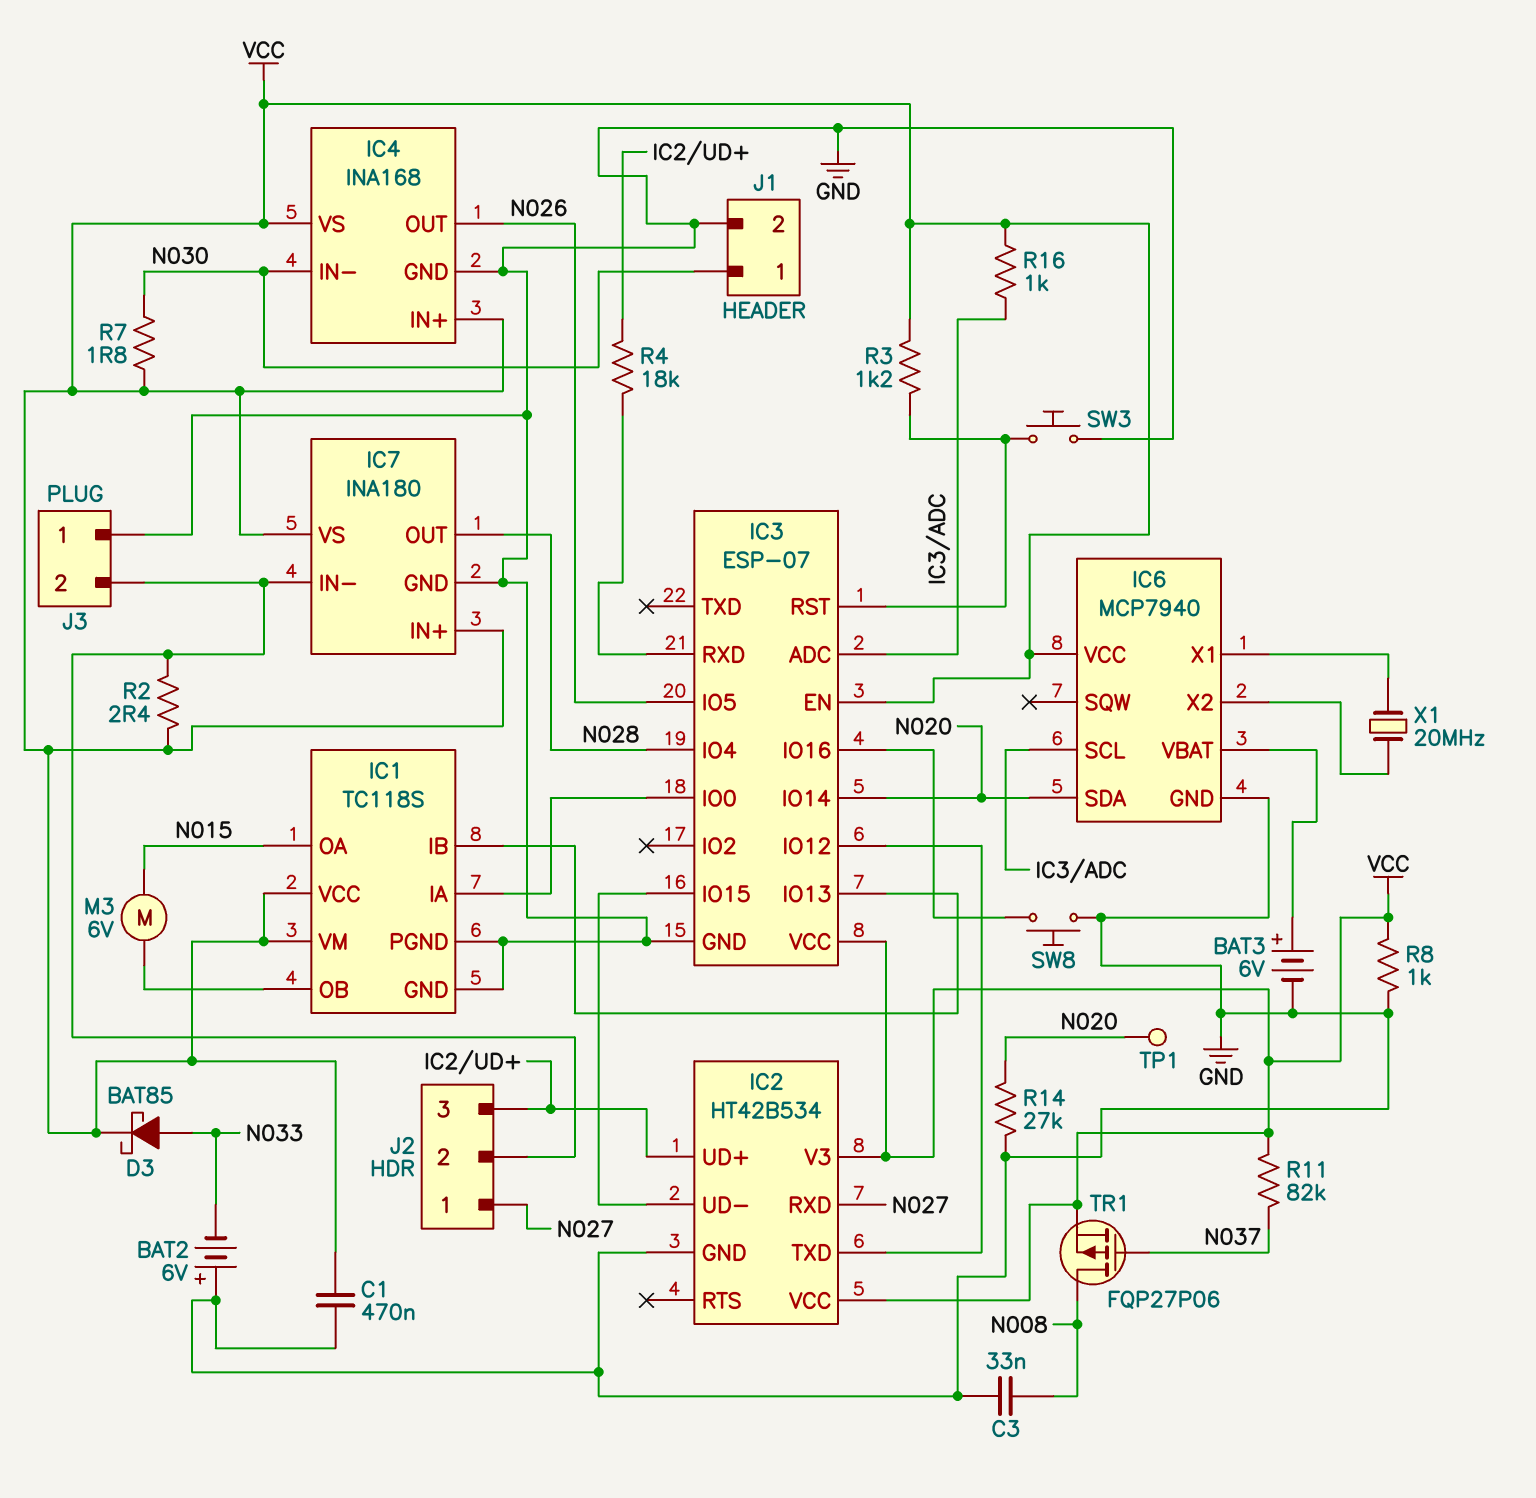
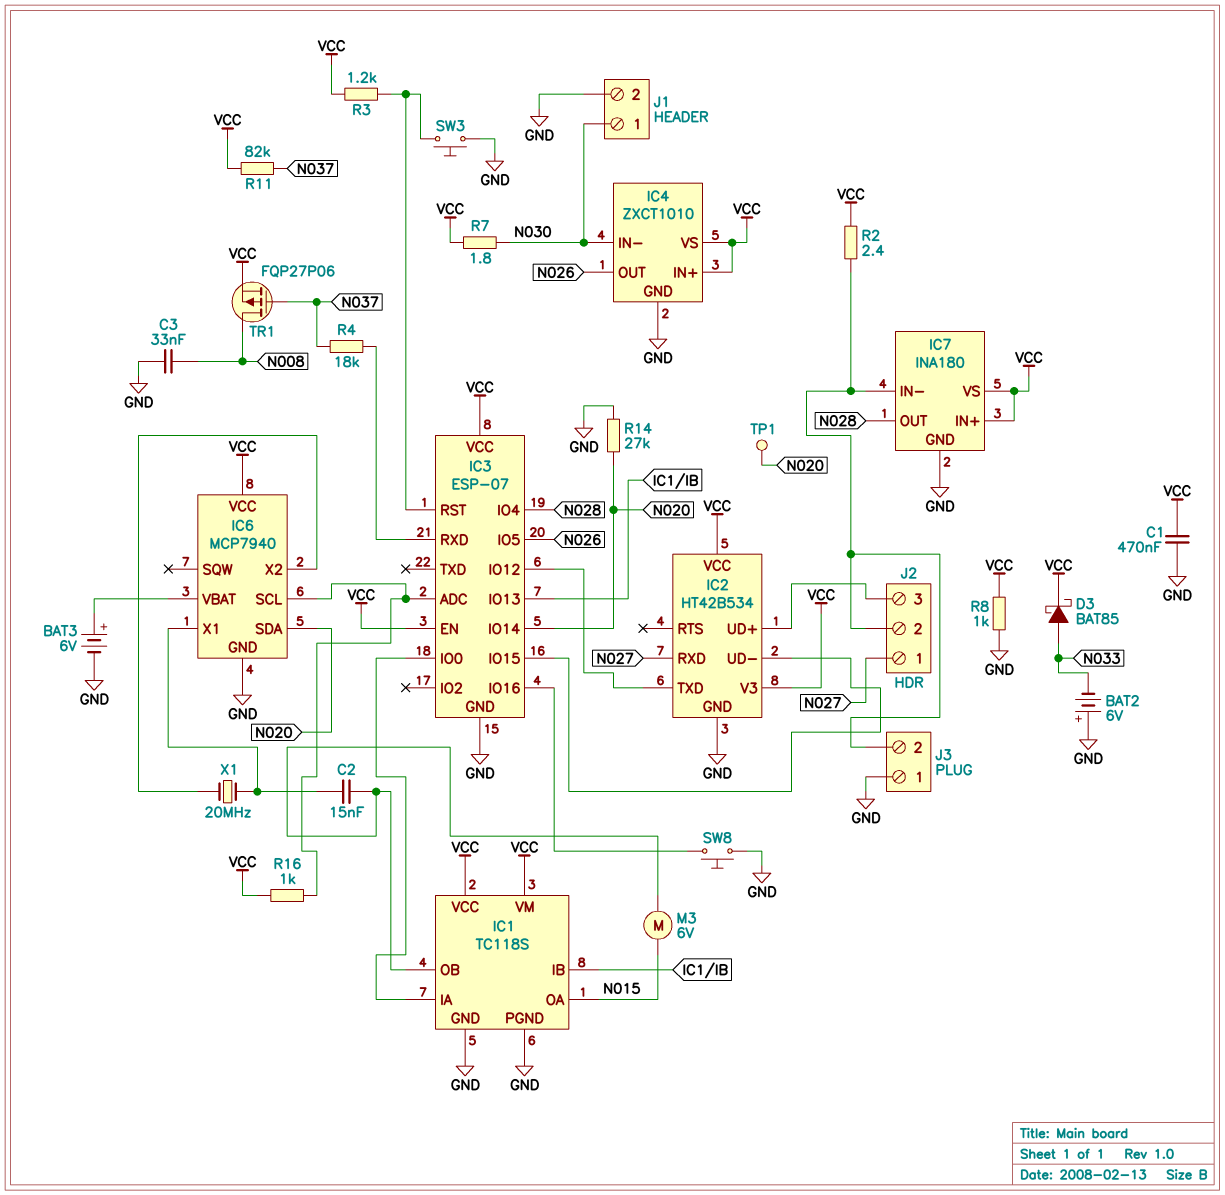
C2: none -> 15nF (IC1/OB, IC6/X1)
IC4: INA168 -> ZXCT1010
R4: 18k (IC2/UD+, IC3/RXD) -> 18k (IC3/RXD, N037)

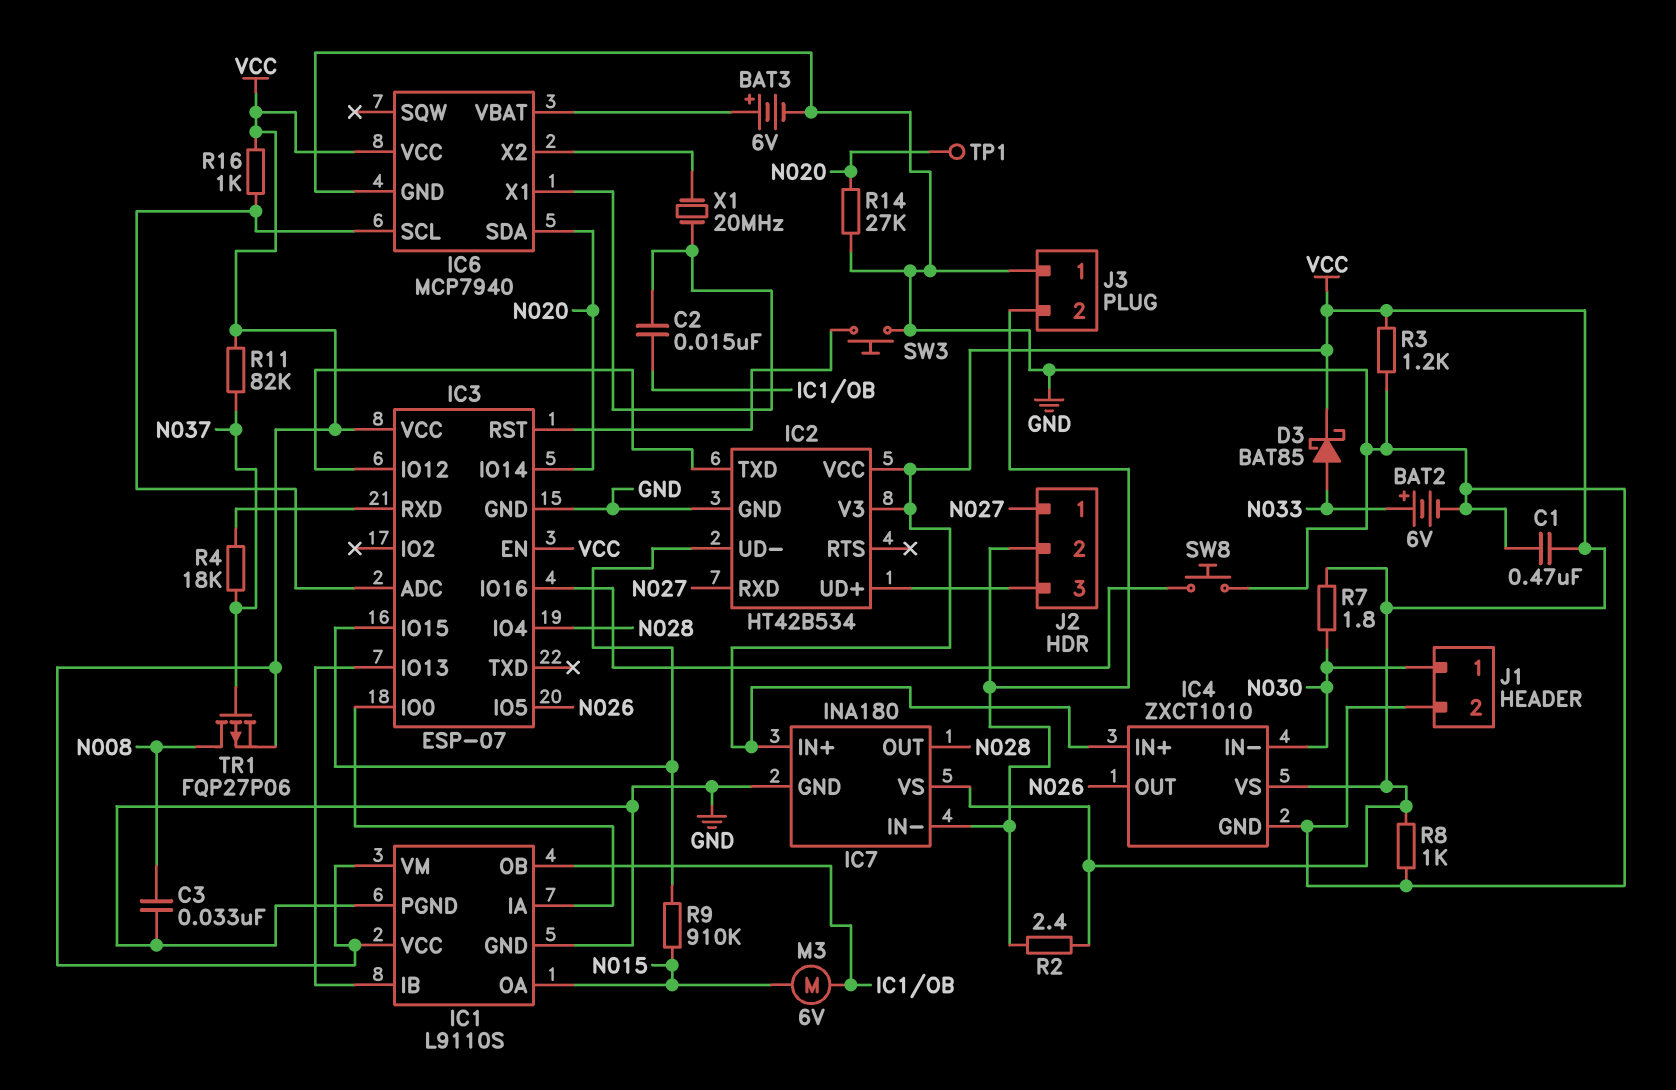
BAT2: 6V (plus GND, minus N033) -> 6V (plus N033, minus GND)
IC1: TC118S -> L9110S
R3: 1.2k (IC3/RST, VCC) -> 1.2k (GND, VCC)
R9: none -> 910k (IC2/UD-, N015)

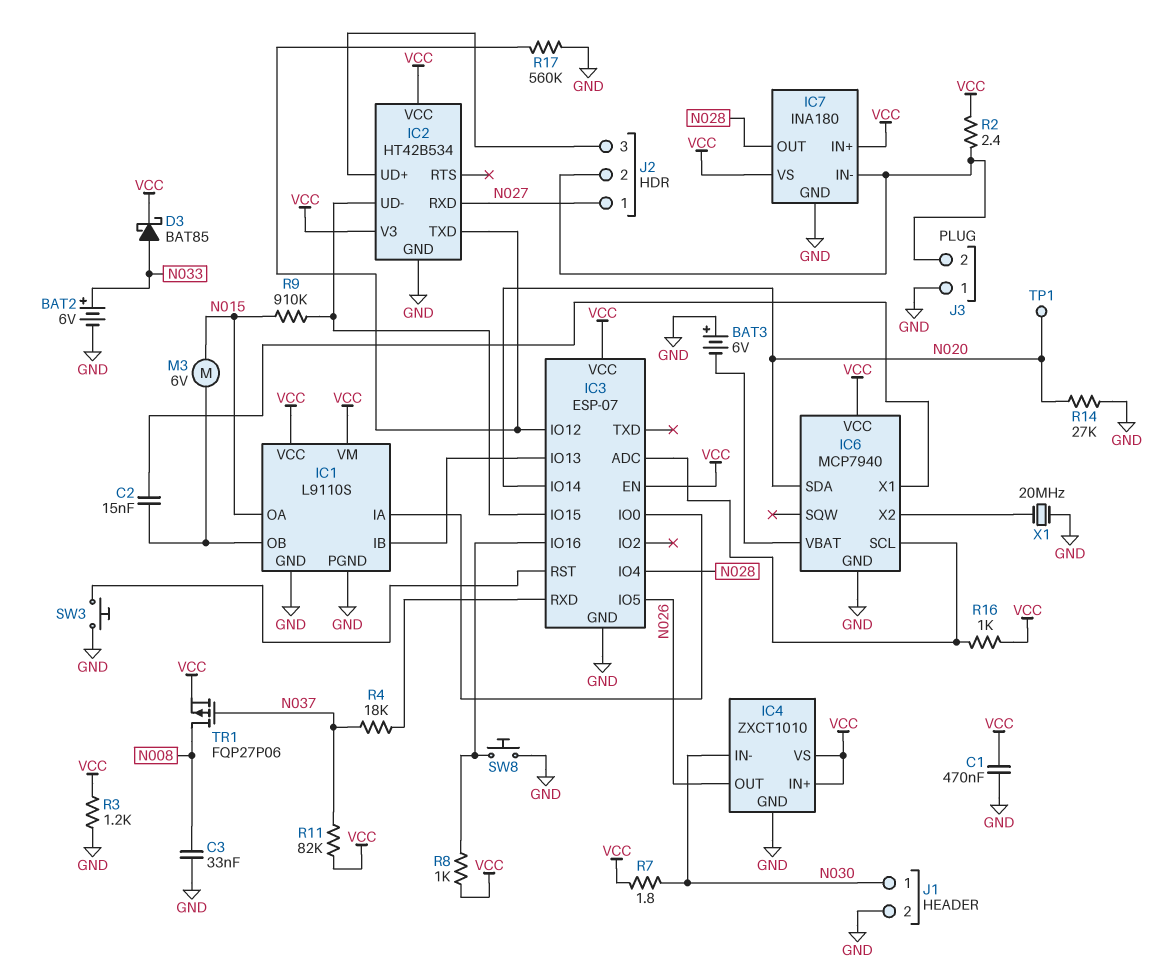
BAT3: 6V (plus IC6/VBAT, minus GND) -> 6V (plus GND, minus IC6/VBAT)
R8: 1k (GND, VCC) -> 1k (IC3/IO16, VCC)
R17: none -> 560k (GND, IC2/TXD)
X1: 20MHz (IC6/X1, IC6/X2) -> 20MHz (GND, IC6/X2)

